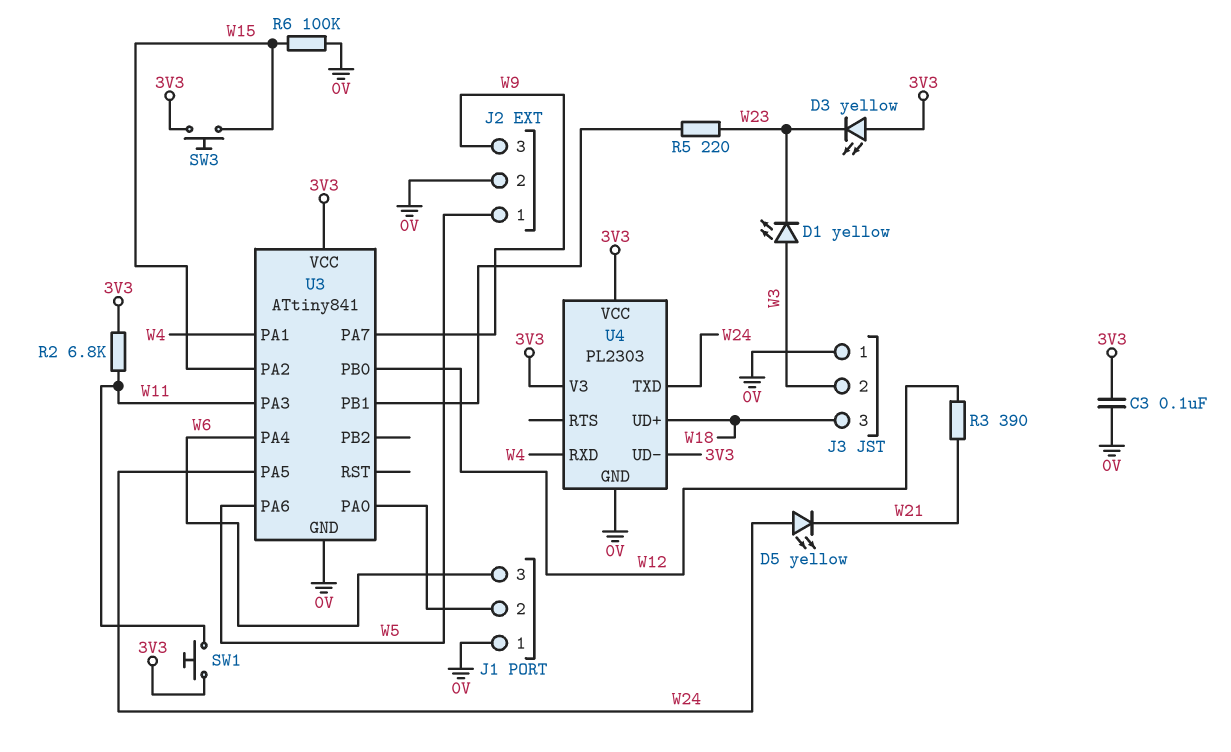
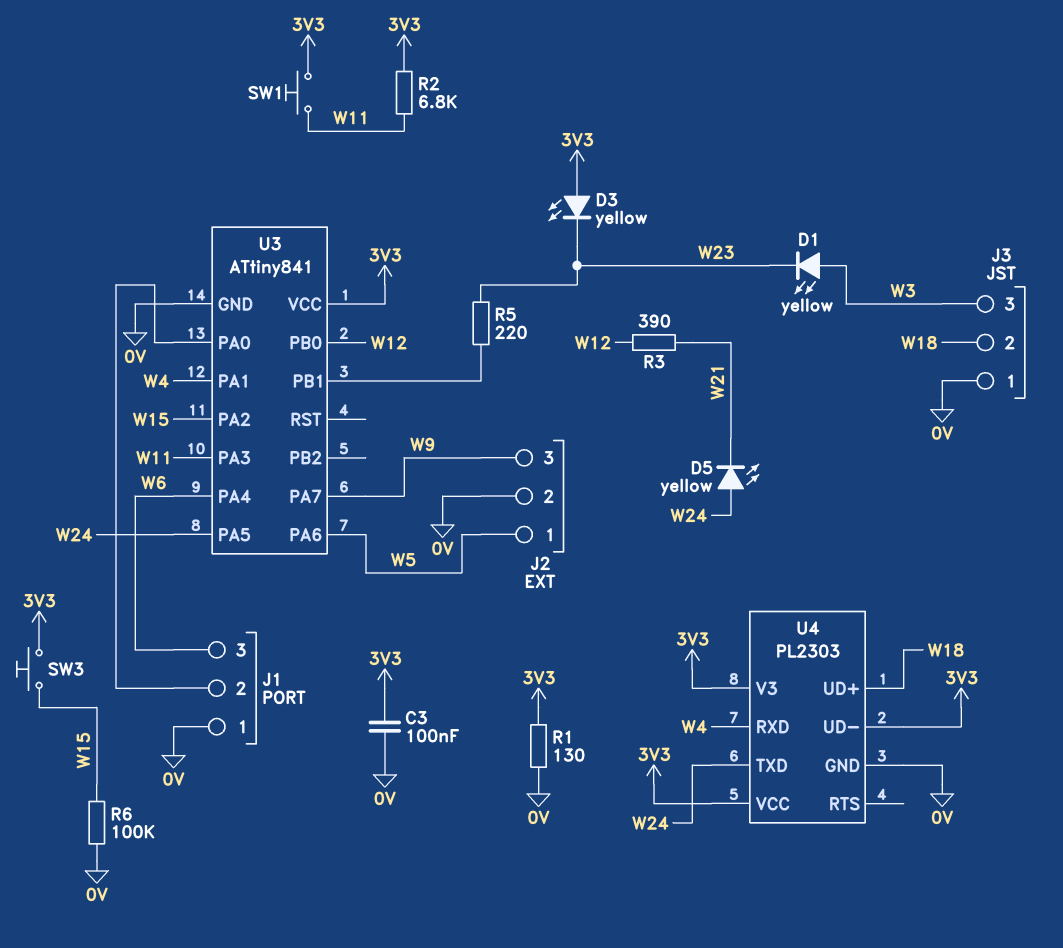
J3 pin 2: W3 -> W18
J3 pin 3: W18 -> W3
R1: none -> 130 (0V, 3V3)

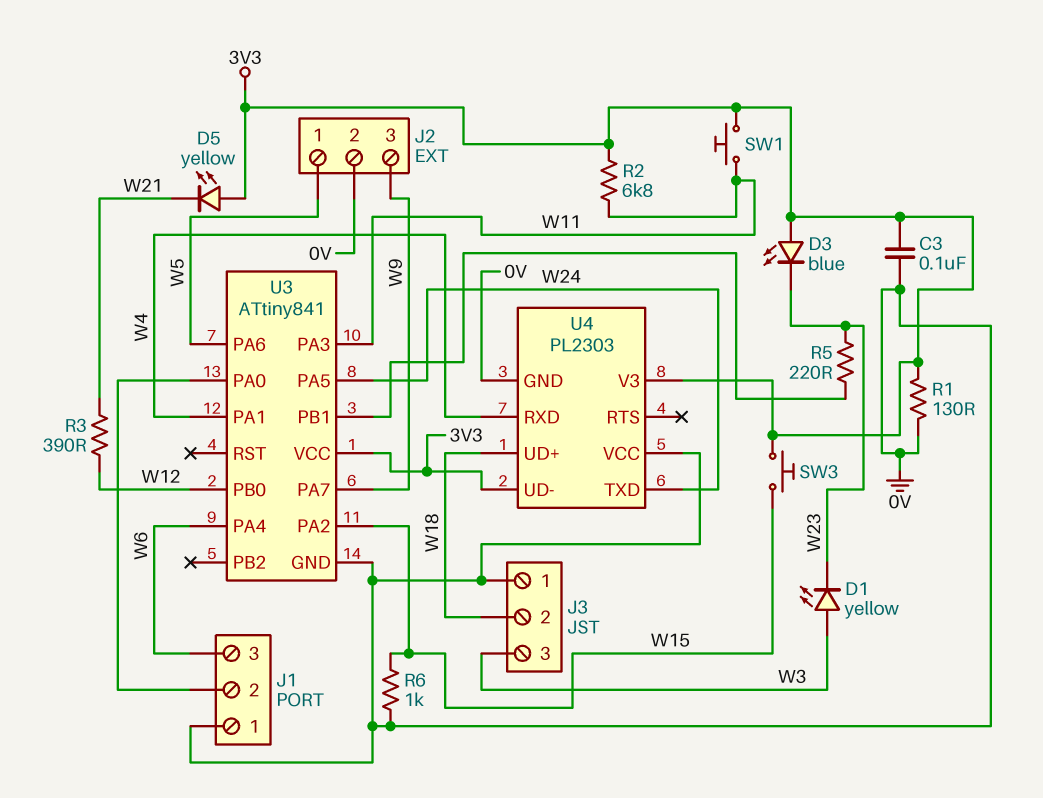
D3: LED yellow (A 3V3, K W23) -> LED blue (A 3V3, K W23)
D5: LED yellow (A W24, K W21) -> LED yellow (A 3V3, K W21)
R6: 100k (0V, W15) -> 1k (0V, W15)
U4 pin VCC: 3V3 -> 0V

